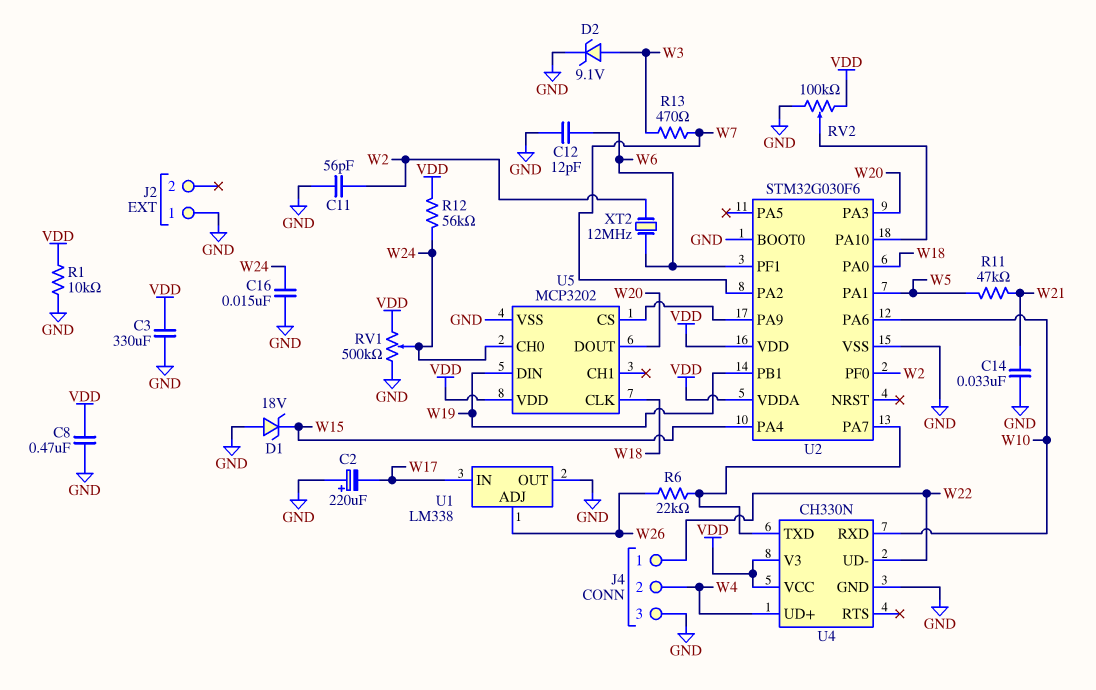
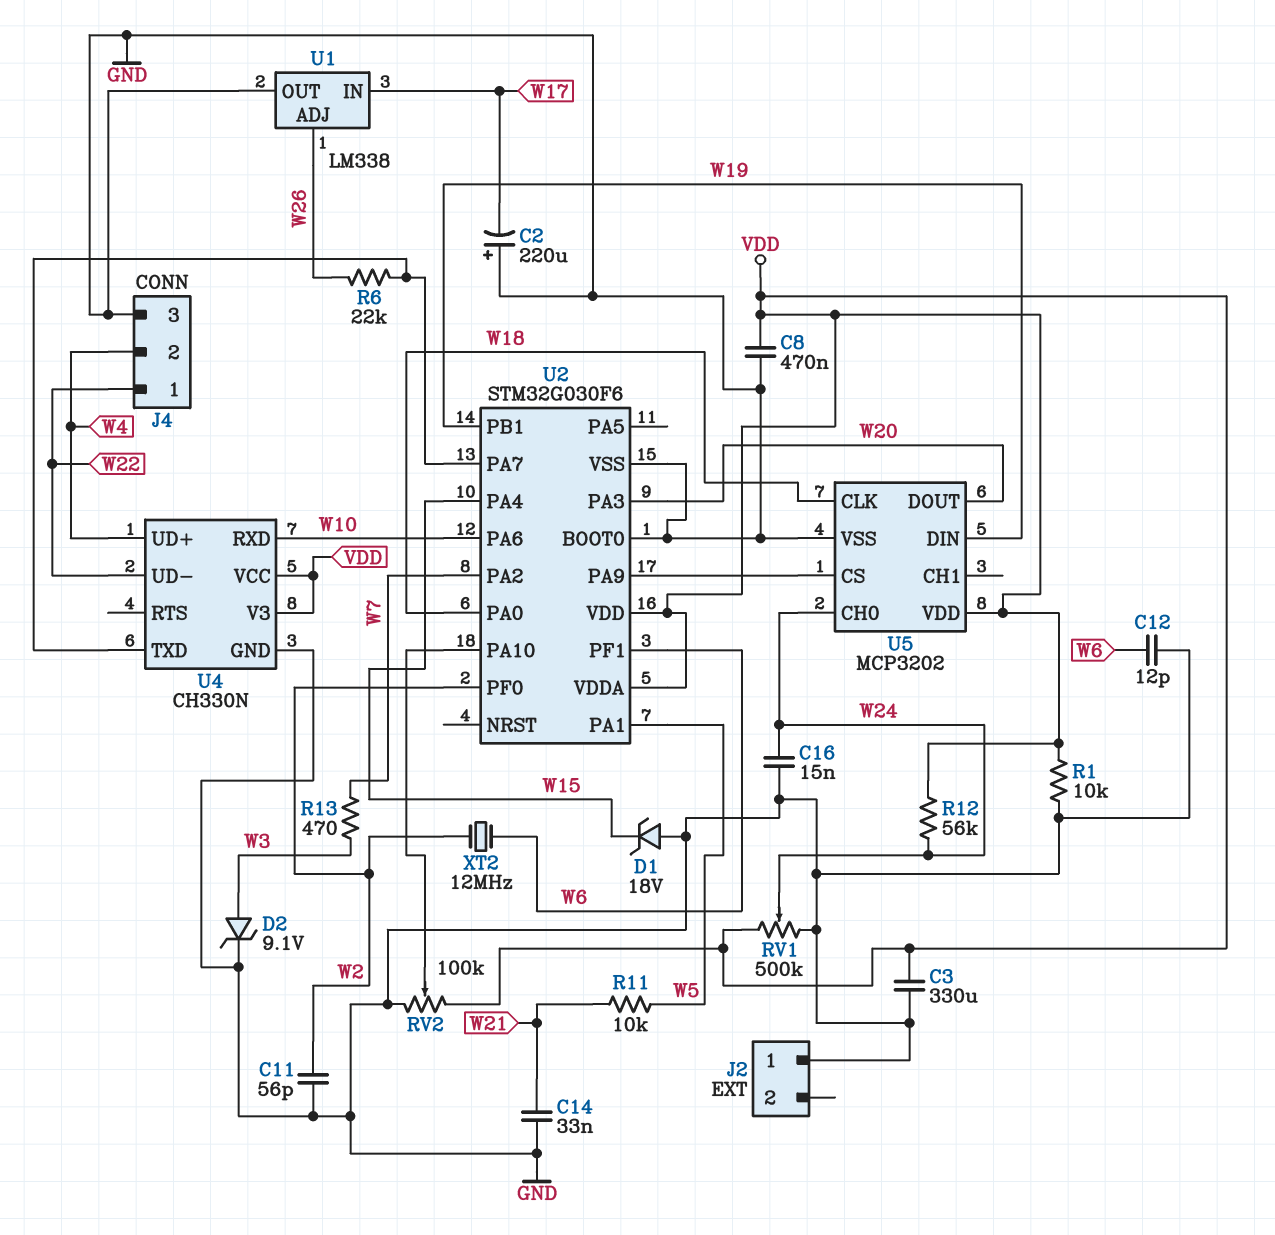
R11: 47k (W5, W21) -> 10k (W5, W21)

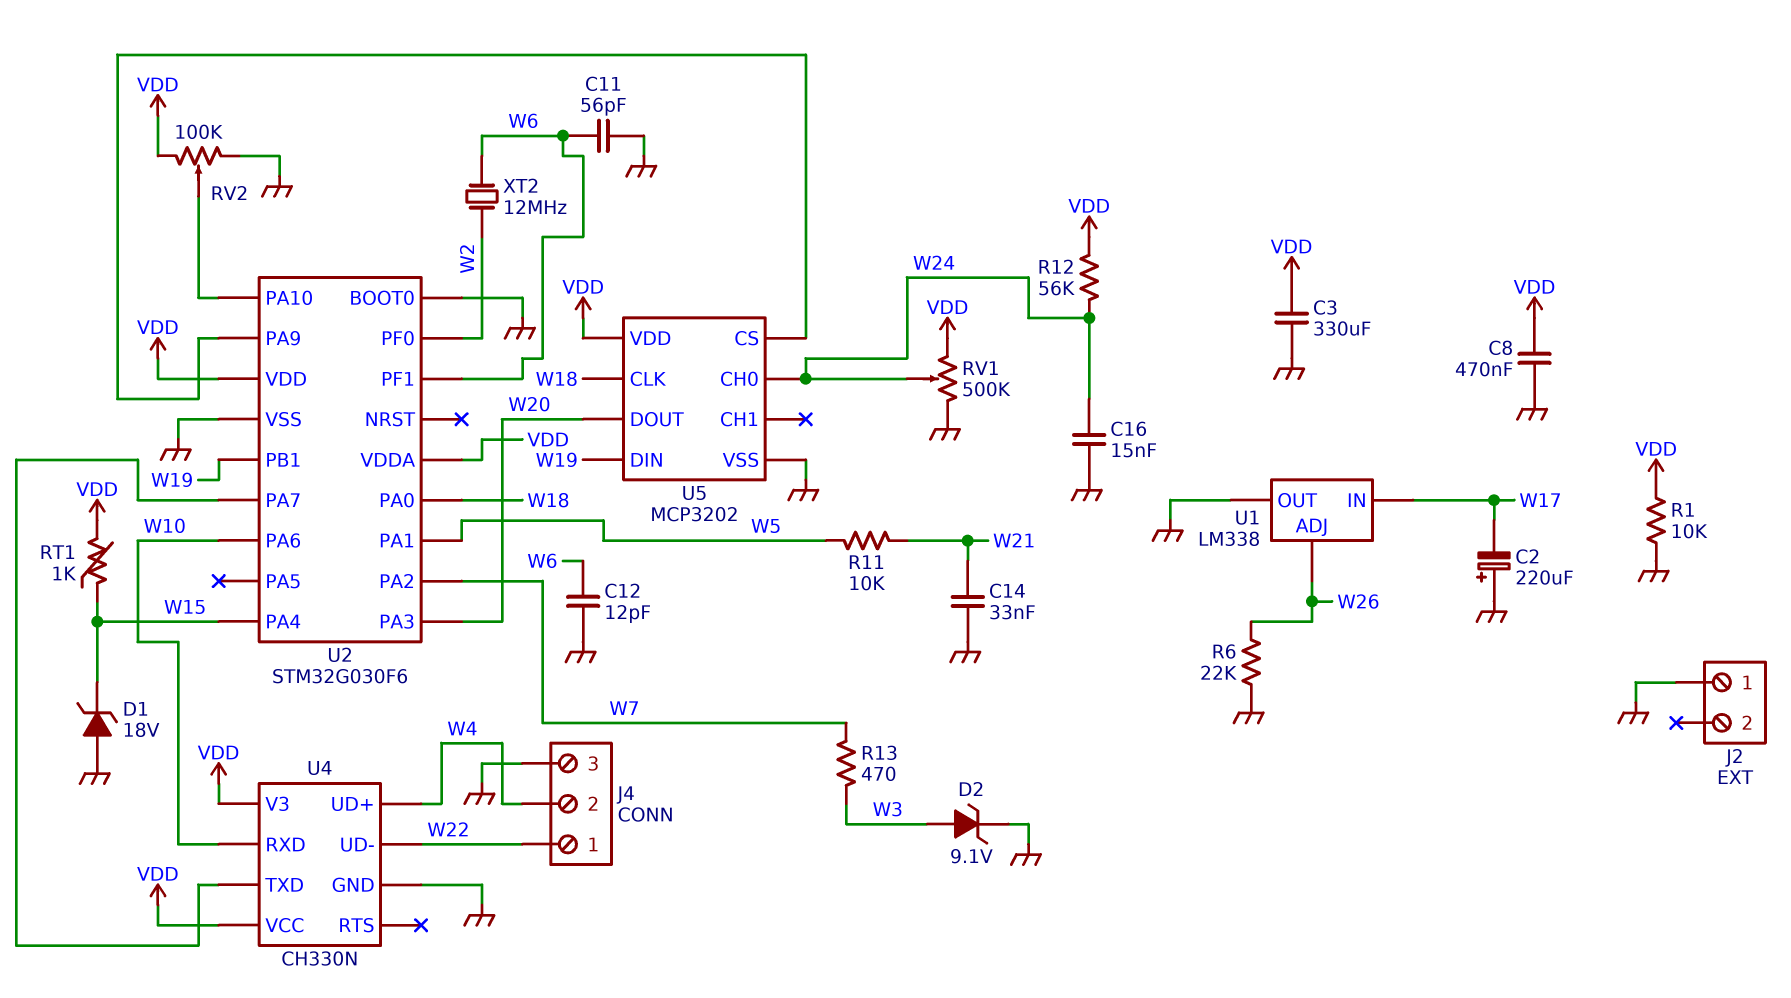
C11: 56pF (GND, W2) -> 56pF (GND, W6)
R6: 22k (U2/PA7, W26) -> 22k (GND, W26)
RT1: none -> 1k (VDD, W15)

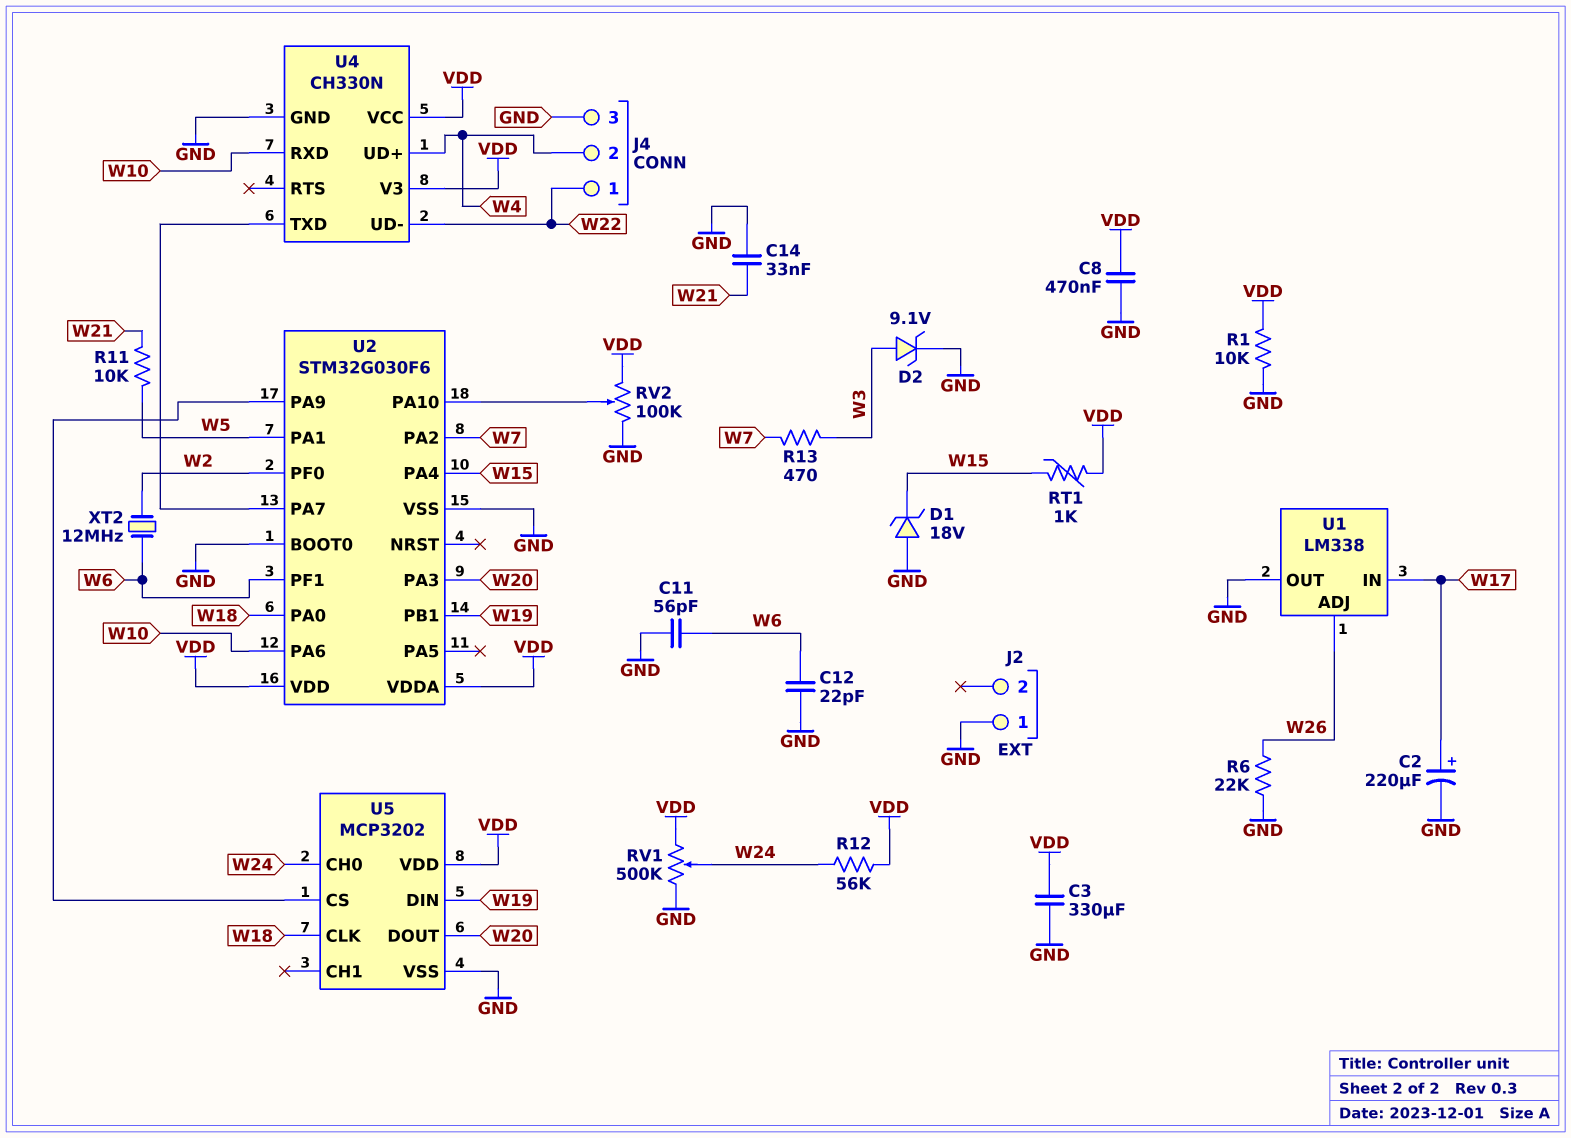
C2: 220uF (plus GND, minus W17) -> 220uF (plus W17, minus GND)
C12: 12pF (GND, W6) -> 22pF (GND, W6)
C16: 15nF (GND, W24) -> none

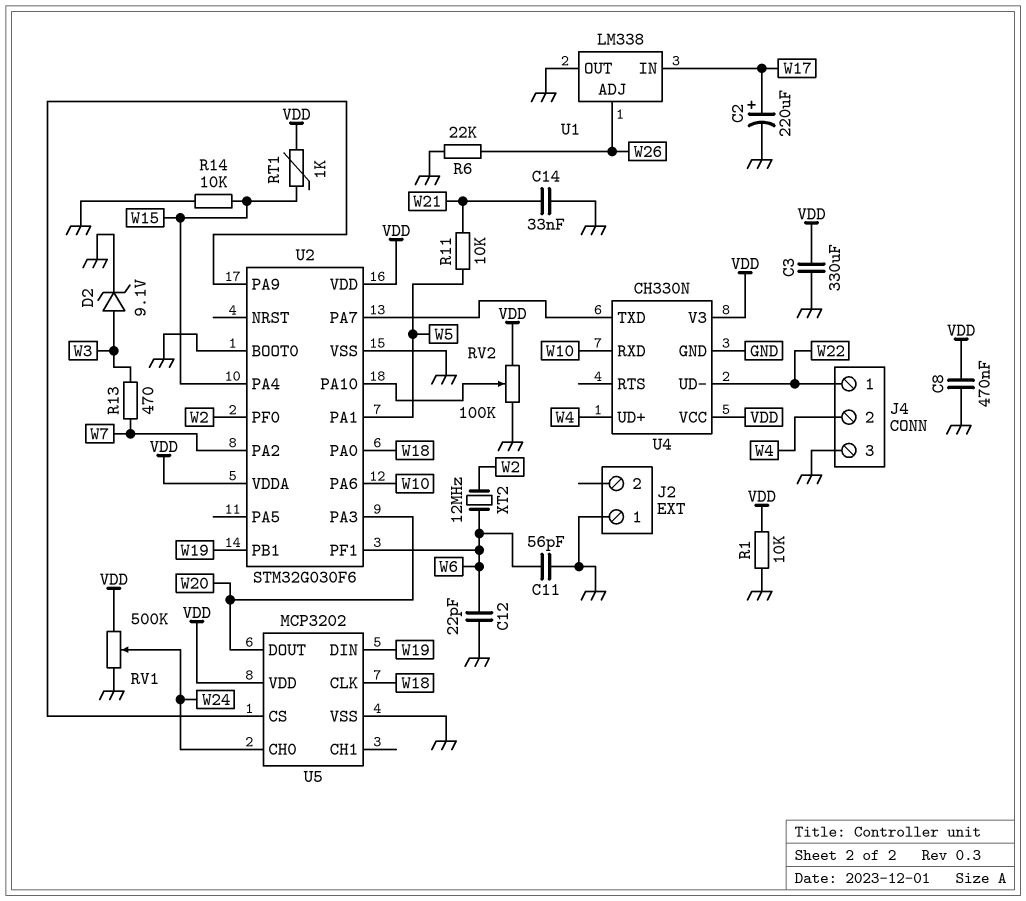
D1: zener 18V (A GND, K W15) -> none
R12: 56k (VDD, W24) -> none
R14: none -> 10k (GND, W15)

